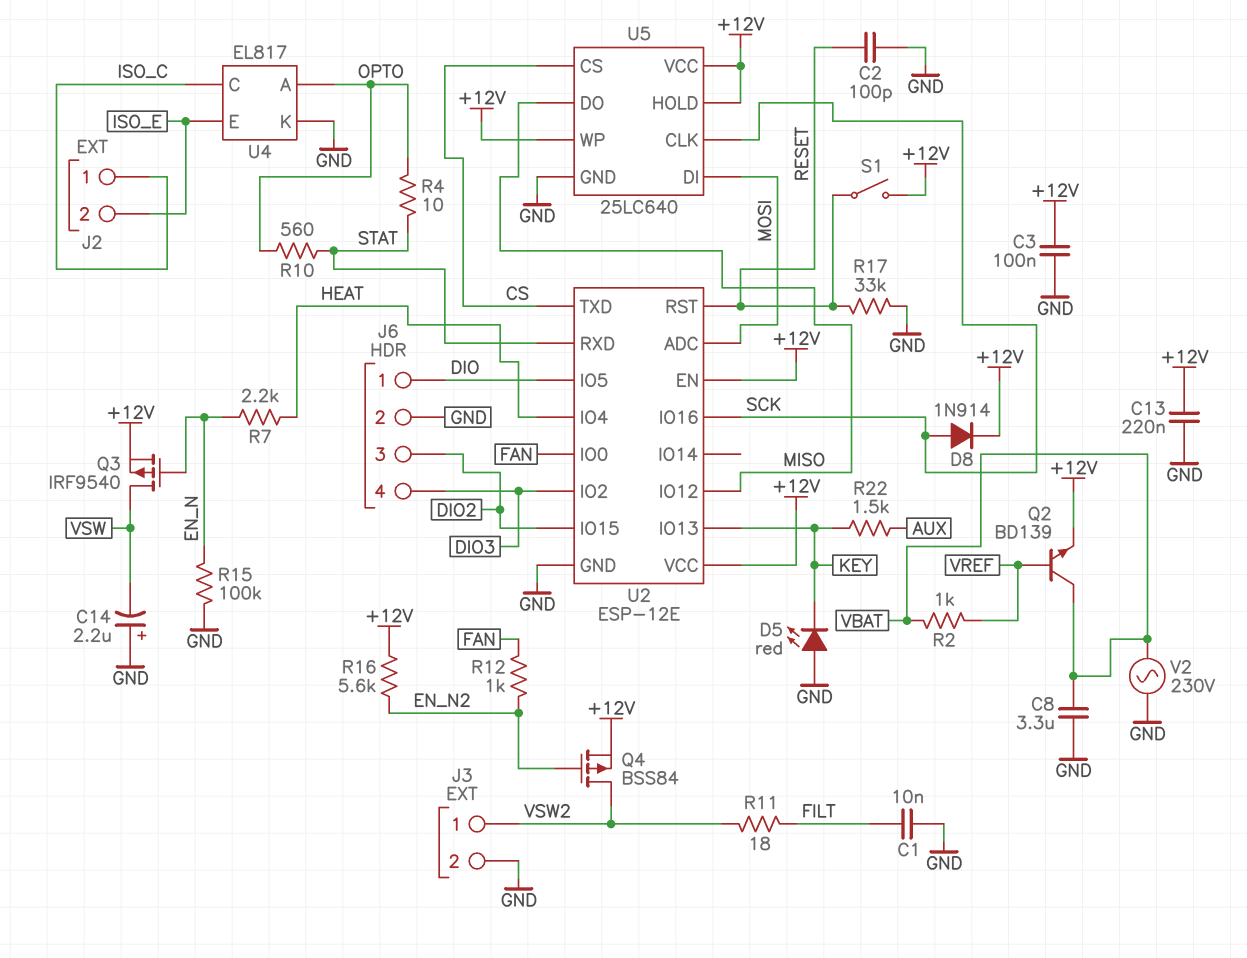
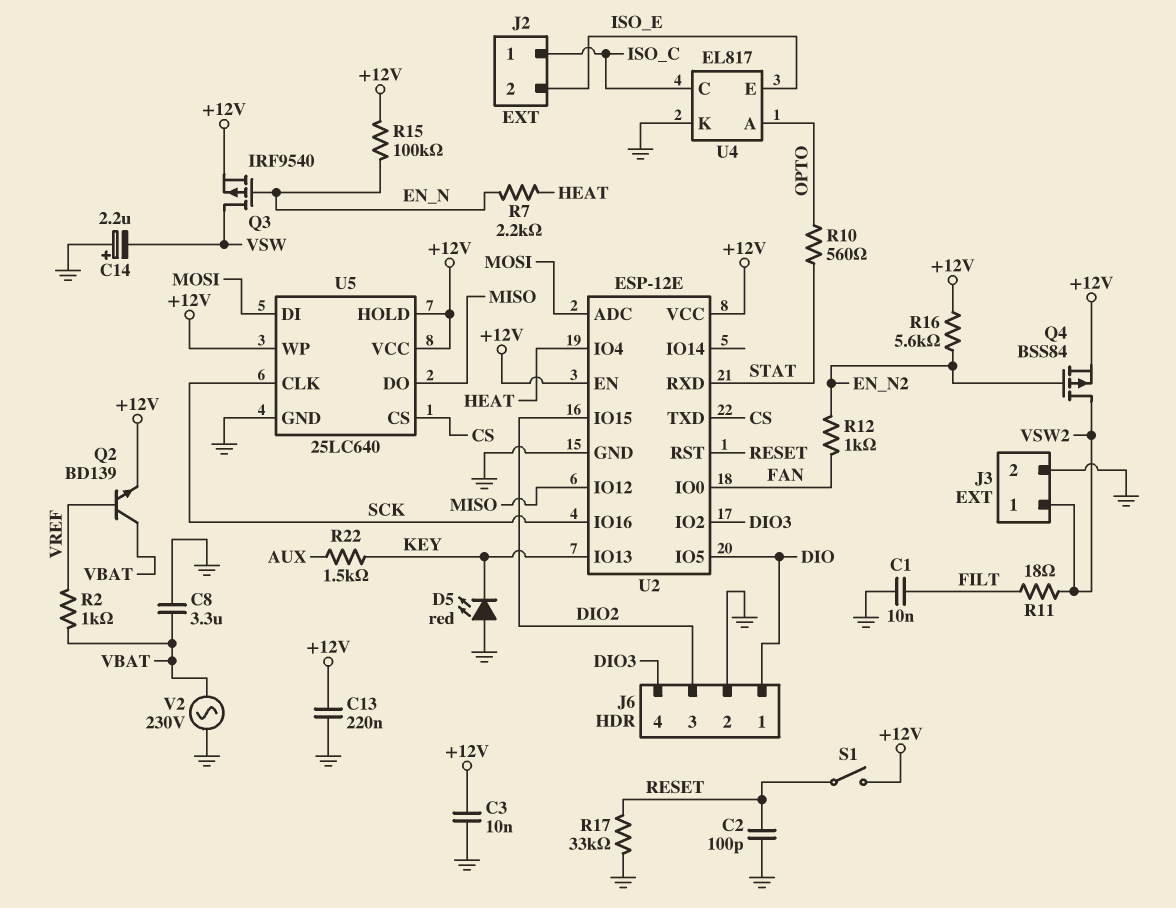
C3: 100nF (+12V, GND) -> 10nF (+12V, GND)
D8: diode 1N914 (A SCK, K +12V) -> none
R4: 10 (OPTO, STAT) -> none
R15: 100k (EN_N, GND) -> 100k (+12V, EN_N)

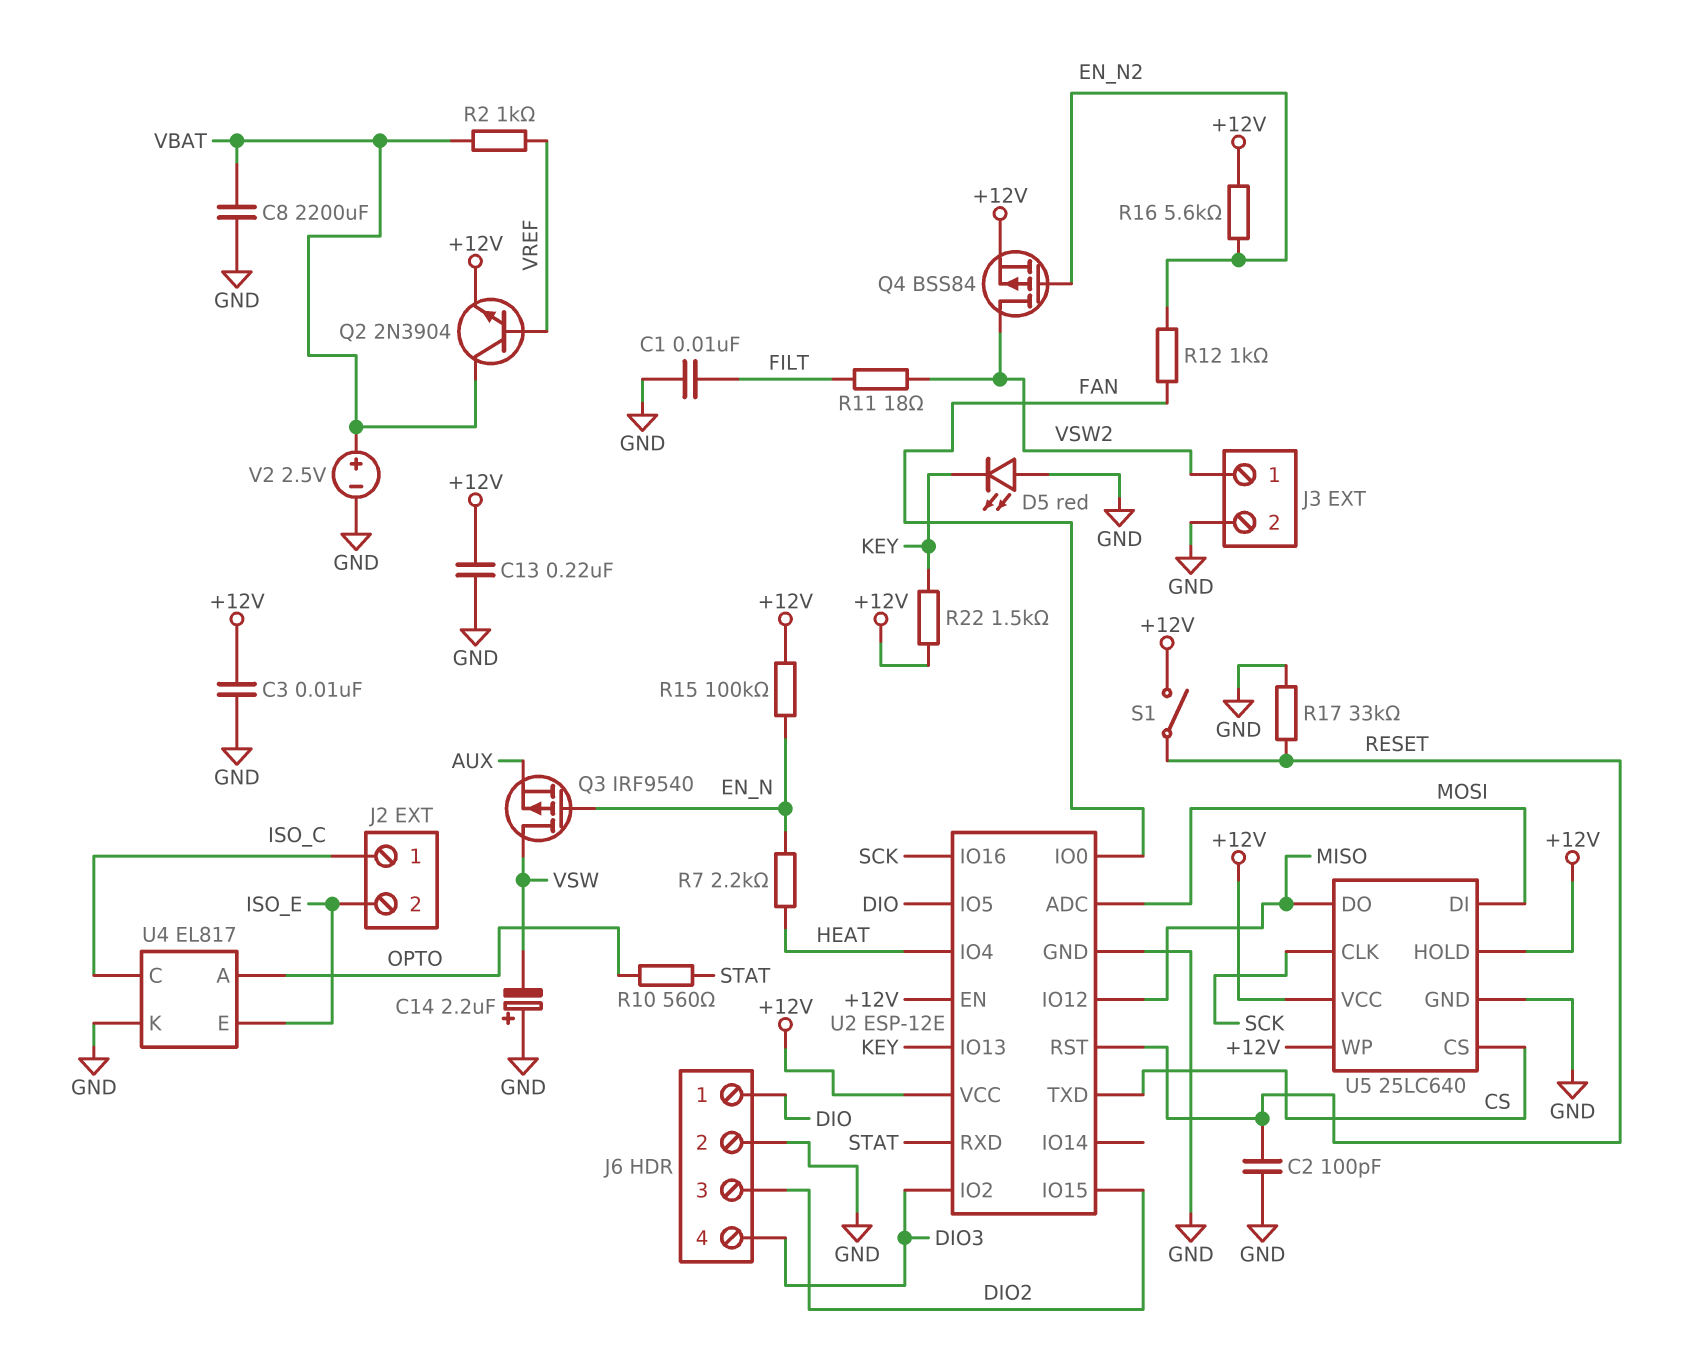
C8: 3.3uF (GND, VBAT) -> 2200uF (GND, VBAT)
Q2: NPN BD139 (B VREF, C VBAT, E +12V) -> NPN 2N3904 (B VREF, C VBAT, E +12V)
Q3: PMOS IRF9540 (G EN_N, D VSW, S +12V) -> PMOS IRF9540 (G EN_N, D VSW, S AUX)
R22: 1.5k (AUX, KEY) -> 1.5k (+12V, KEY)
V2: AC 230V (GND, VBAT) -> 2.5V (plus VBAT, minus GND)

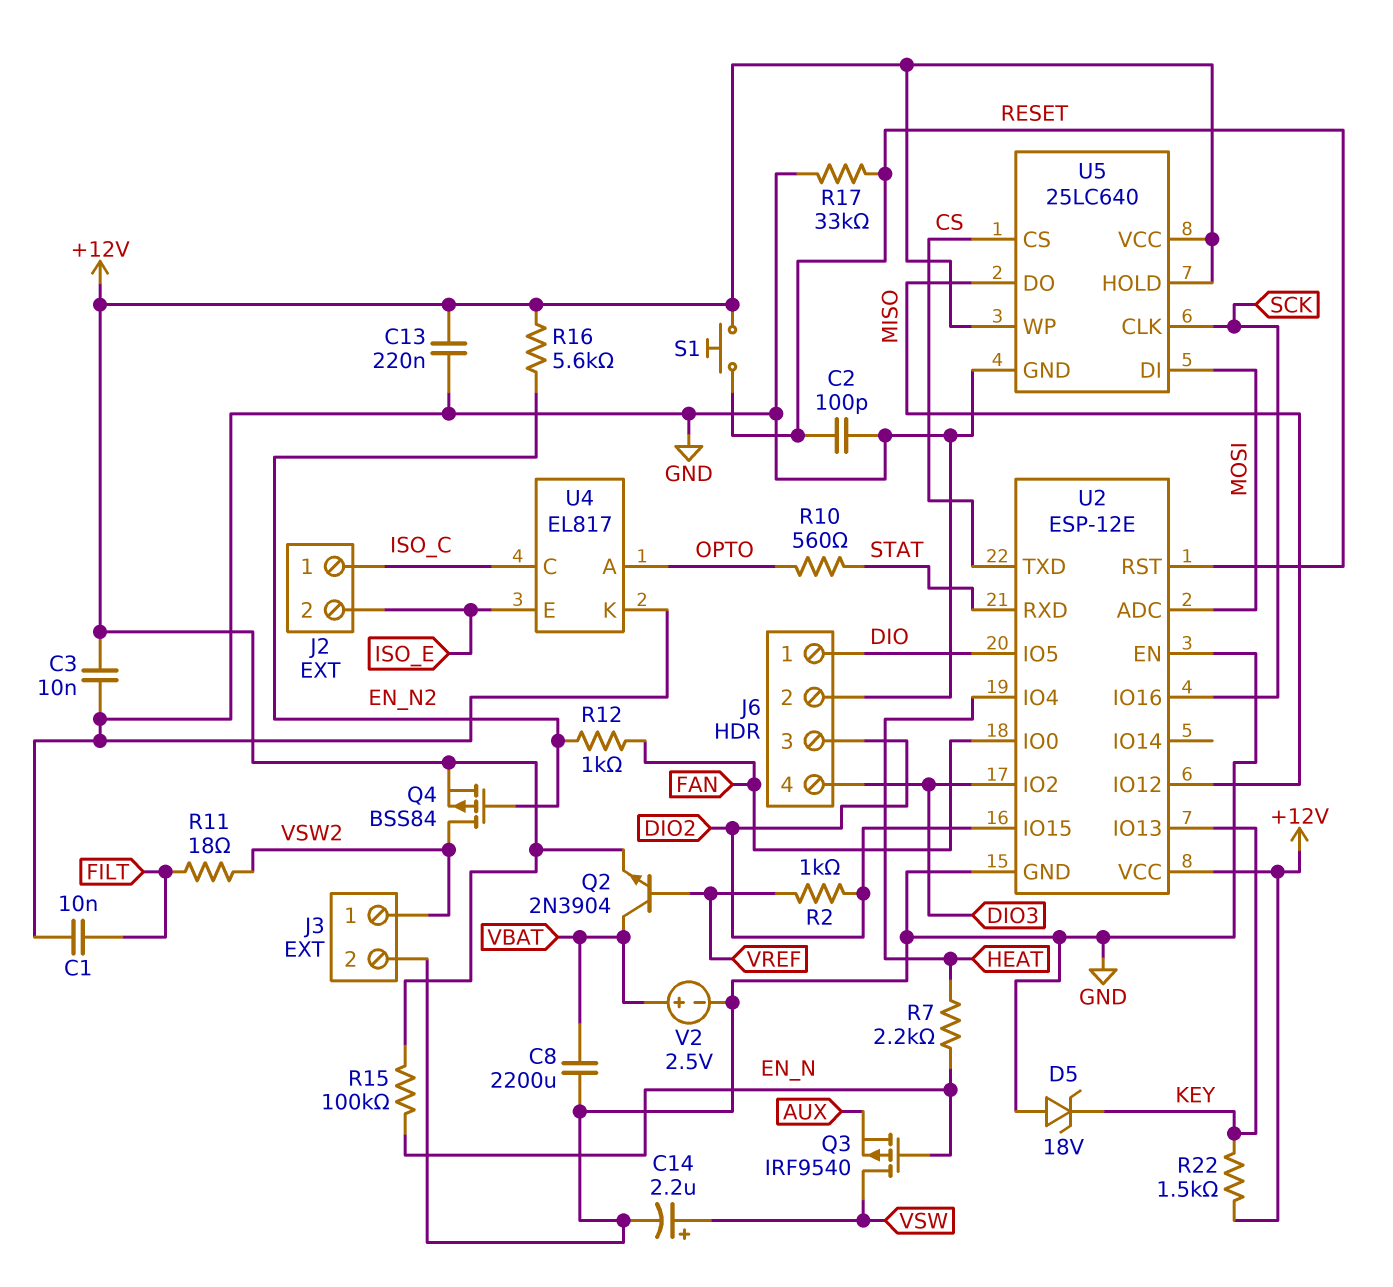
C14: 2.2uF (plus GND, minus VSW) -> 2.2uF (plus VSW, minus GND)
D5: LED red (A GND, K KEY) -> zener 18V (A GND, K KEY)
R2: 1k (VBAT, VREF) -> 1k (DIO2, VREF)
S1: switch (+12V, RESET) -> button (+12V, RESET)
U2 pin EN: +12V -> GND

